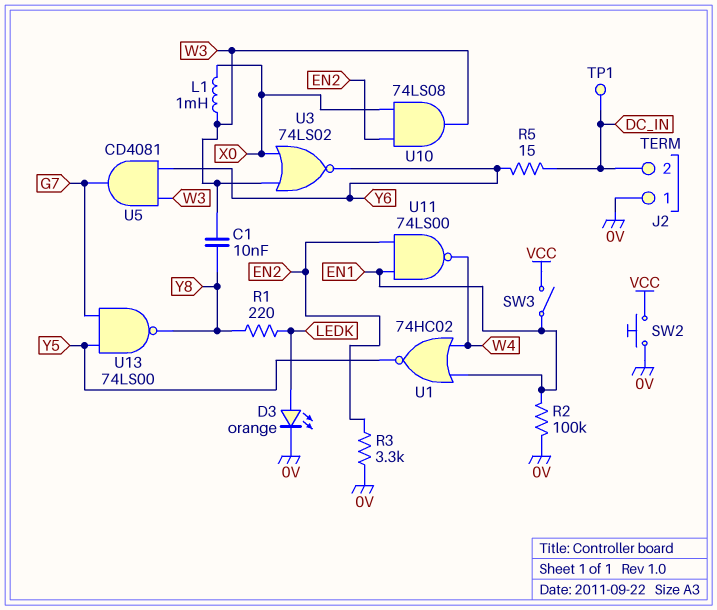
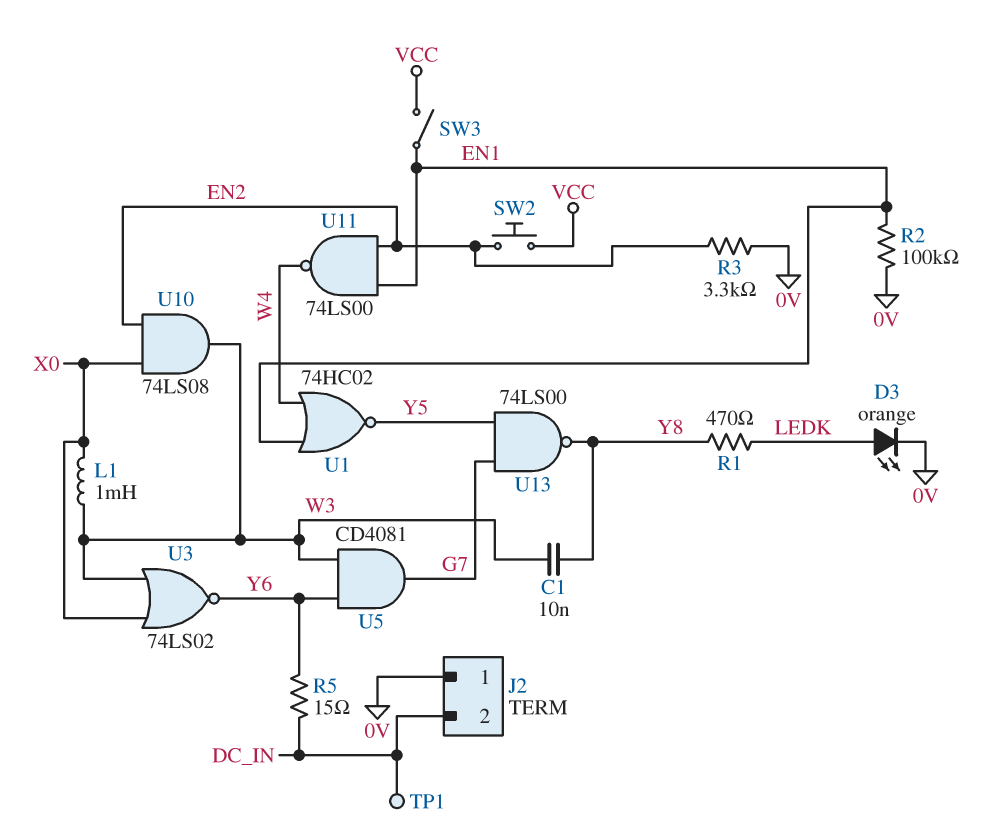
R1: 220 (LEDK, Y8) -> 470 (LEDK, Y8)
SW2: button (0V, VCC) -> button (EN2, VCC)

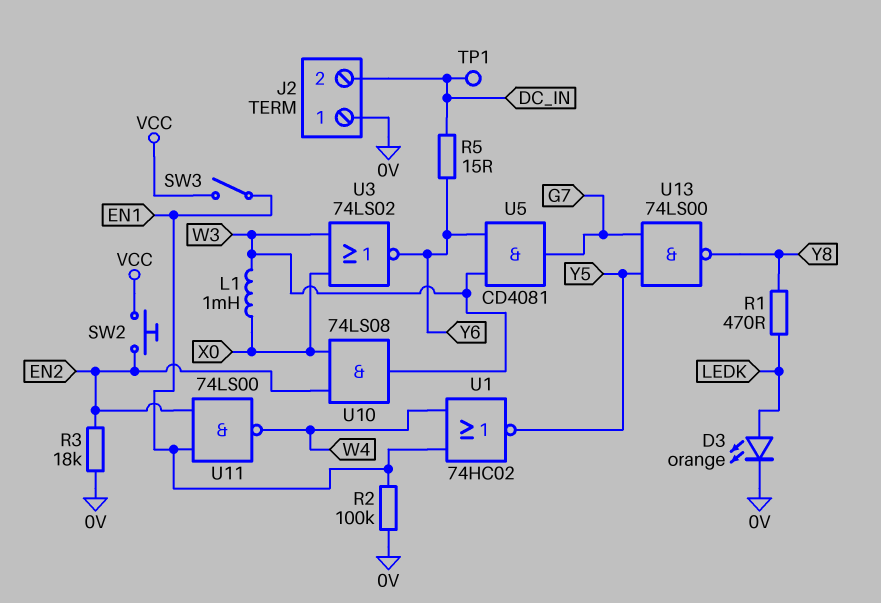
C1: 10nF (W3, Y8) -> none
R3: 3.3k (0V, EN2) -> 18k (0V, EN2)

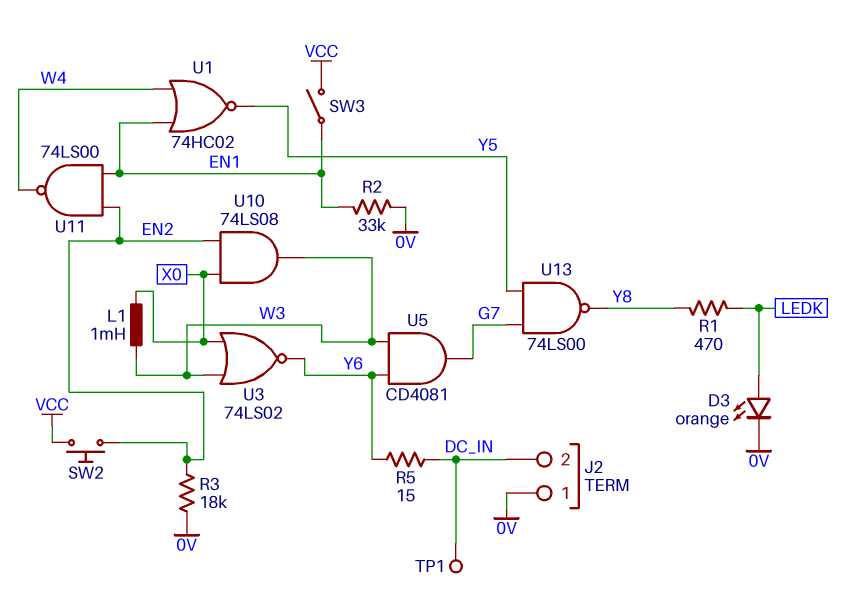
R2: 100k (0V, EN1) -> 33k (0V, EN1)

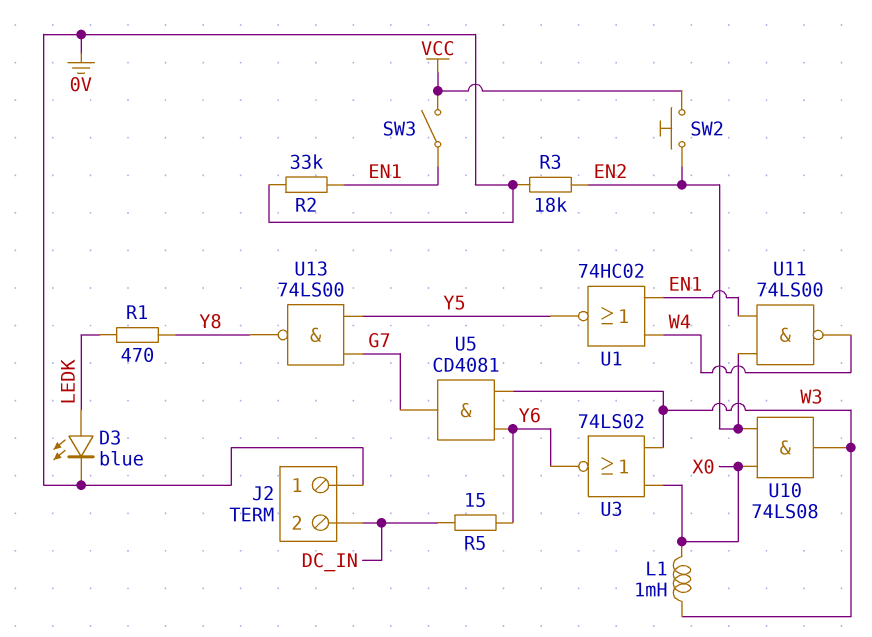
D3: LED orange (A LEDK, K 0V) -> LED blue (A LEDK, K 0V)
TP1: test point (DC_IN) -> none

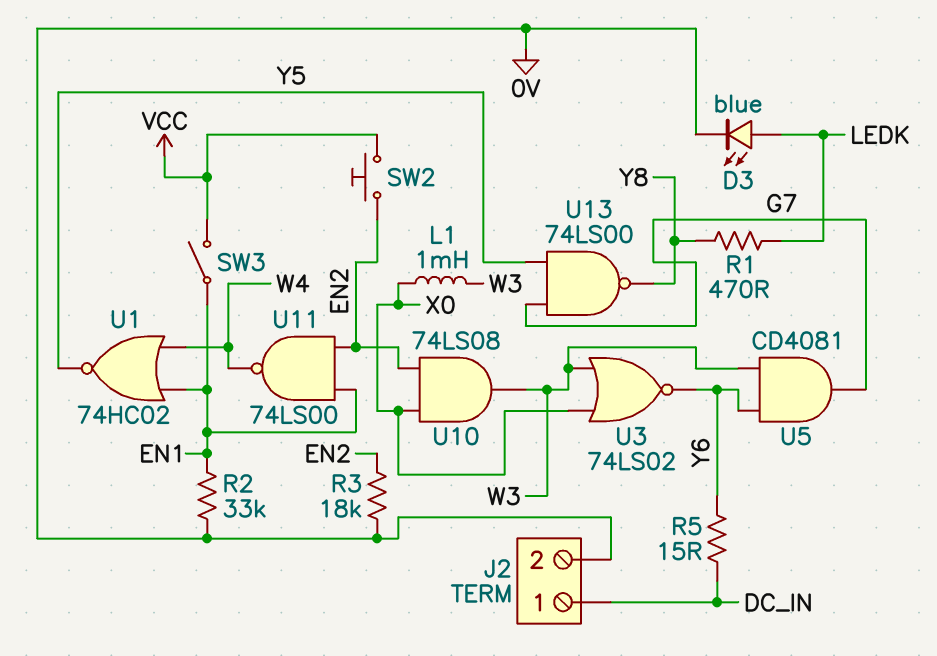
J2 pin 1: 0V -> DC_IN
J2 pin 2: DC_IN -> 0V

